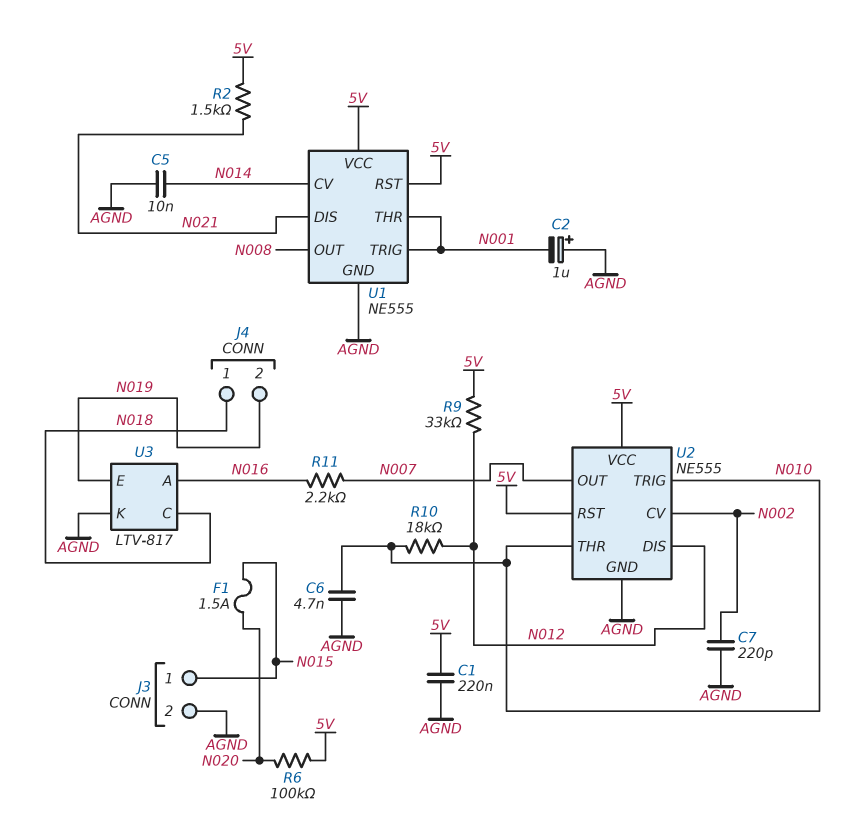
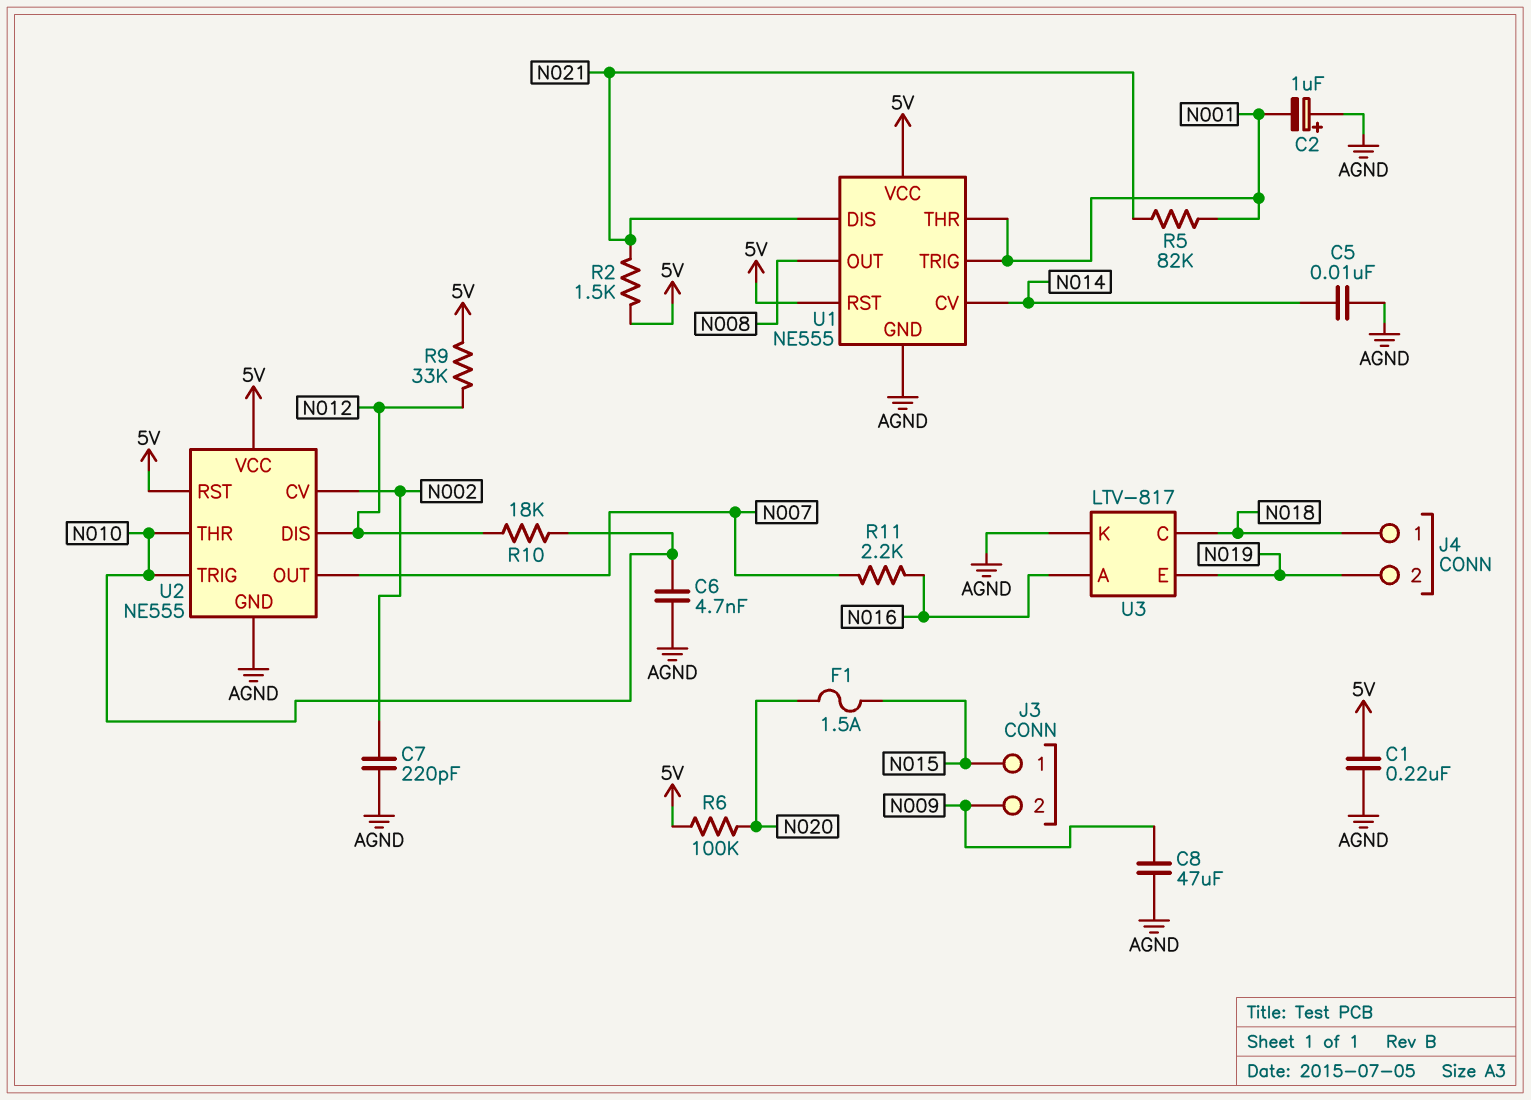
C8: none -> 47uF (AGND, N009)
J3 pin 2: AGND -> N009
R5: none -> 82k (N001, N021)

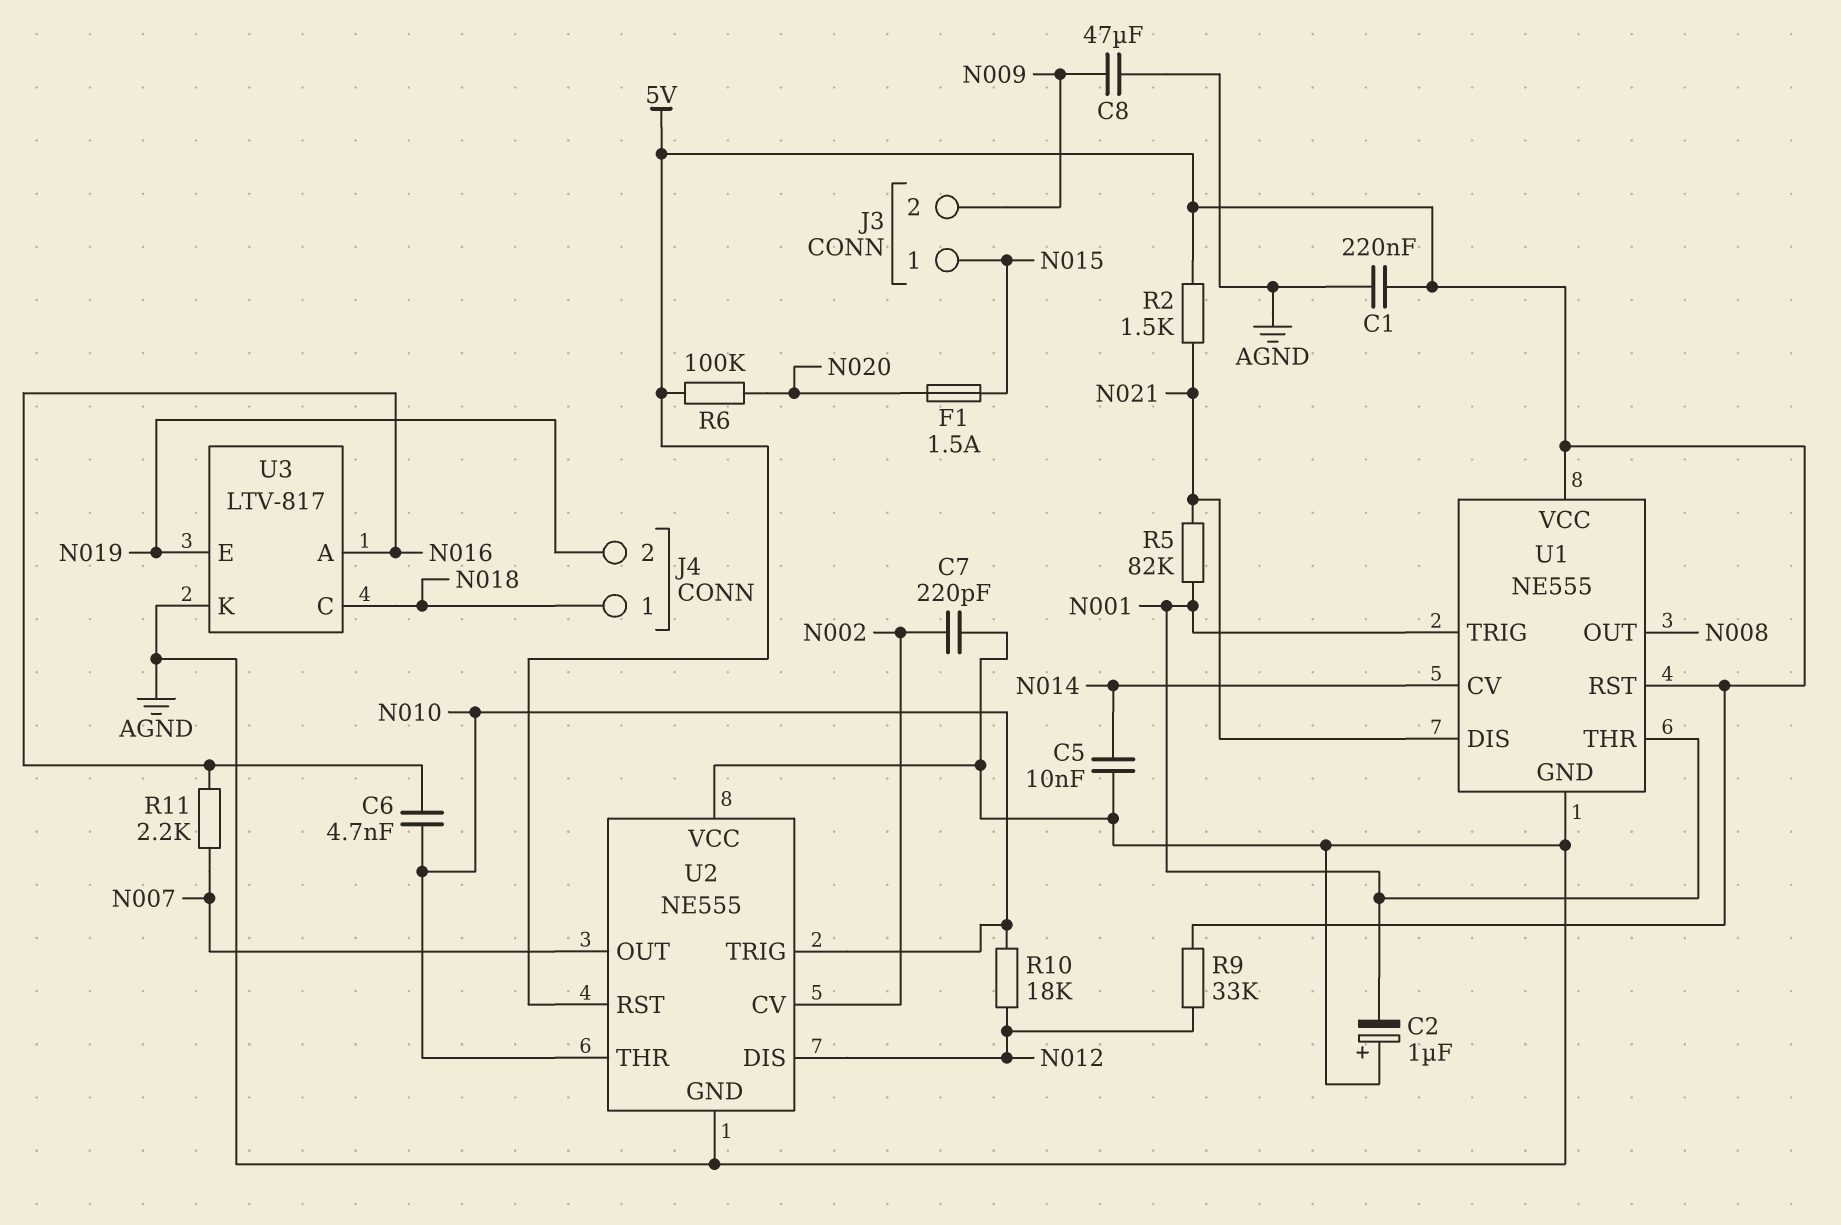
C6: 4.7nF (AGND, N010) -> 4.7nF (N010, N016)
U2 pin VCC: 5V -> AGND

